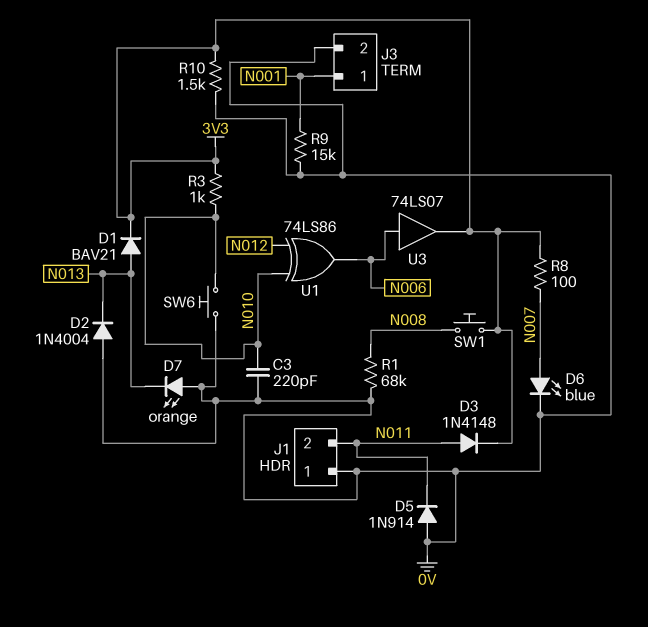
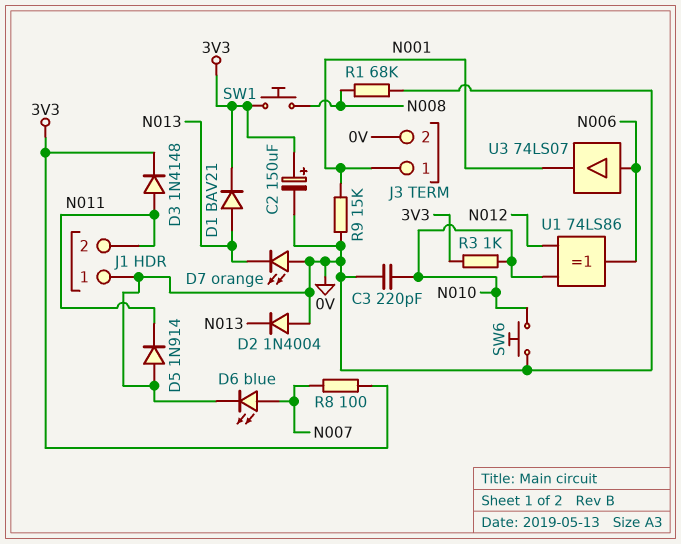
C2: none -> 150uF (plus 3V3, minus 0V)
R10: 1.5k (0V, 3V3) -> none
U3: buffer 74LS07 (in N006, out 3V3) -> buffer 74LS07 (in N006, out N001)

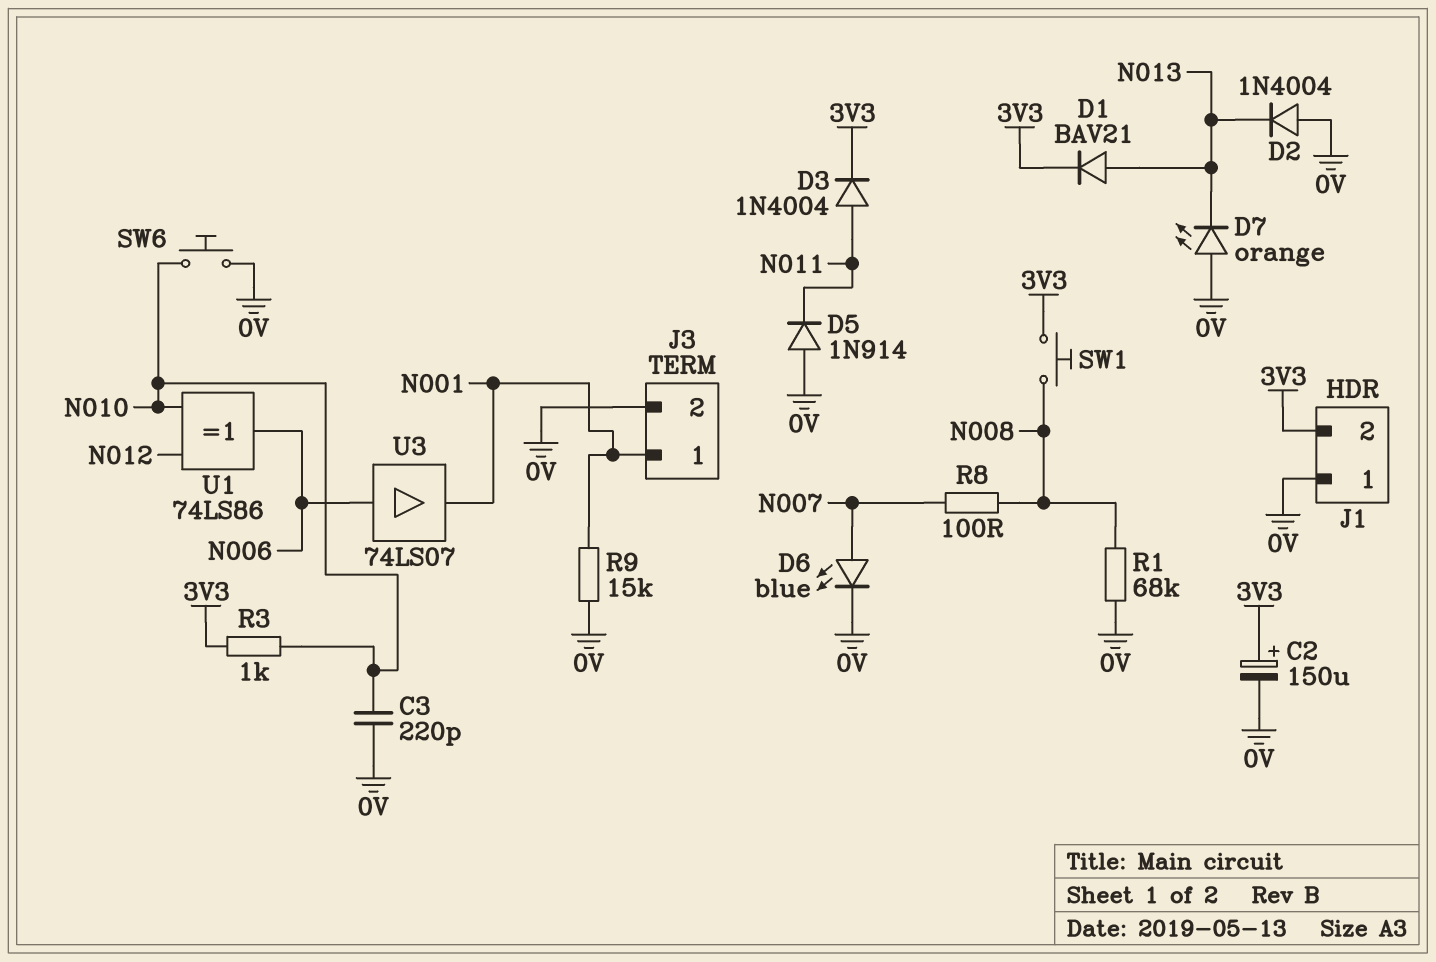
D3: diode 1N4148 (A N011, K 3V3) -> diode 1N4004 (A N011, K 3V3)
J1 pin 2: N011 -> 3V3
R8: 100 (3V3, N007) -> 100 (N007, N008)

